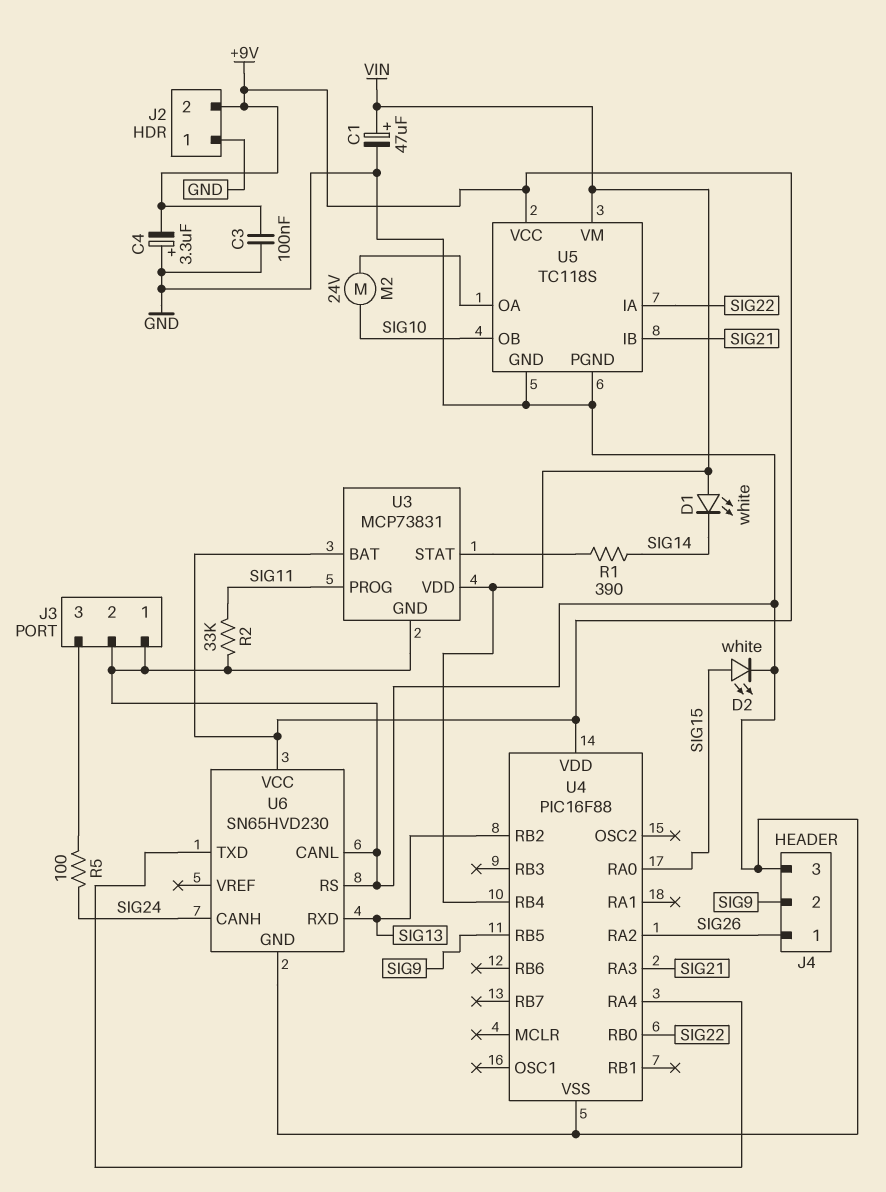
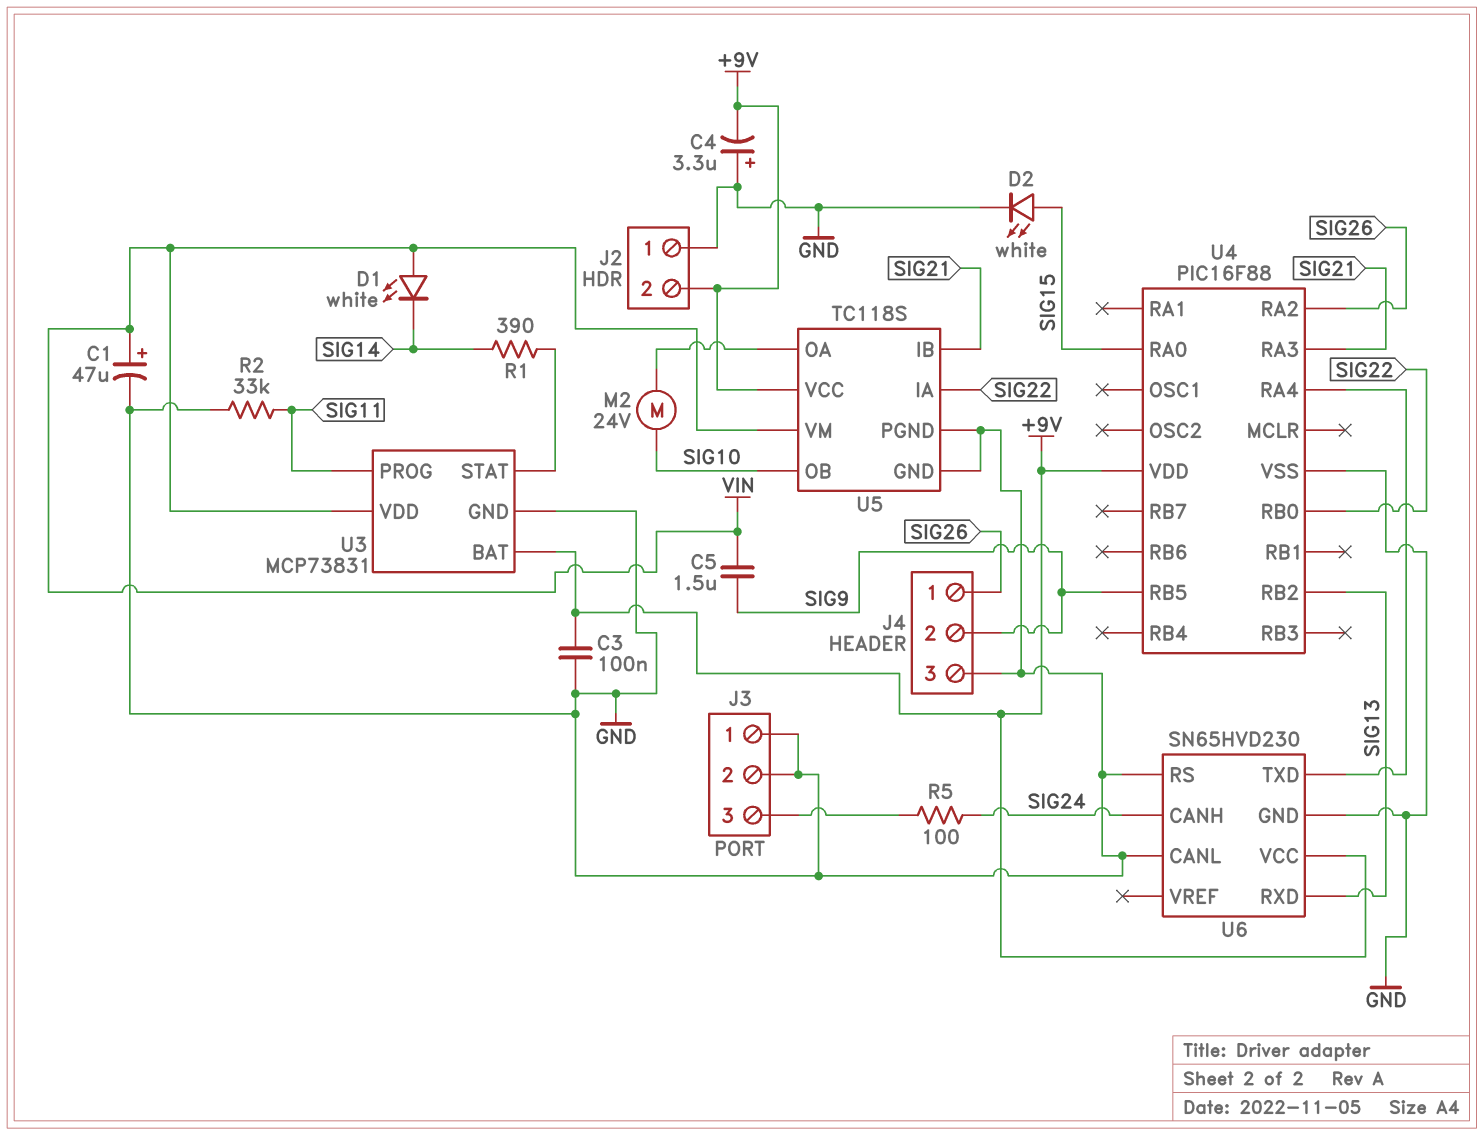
C5: none -> 1.5uF (SIG9, VIN)
U4 pin RB4: VIN -> none

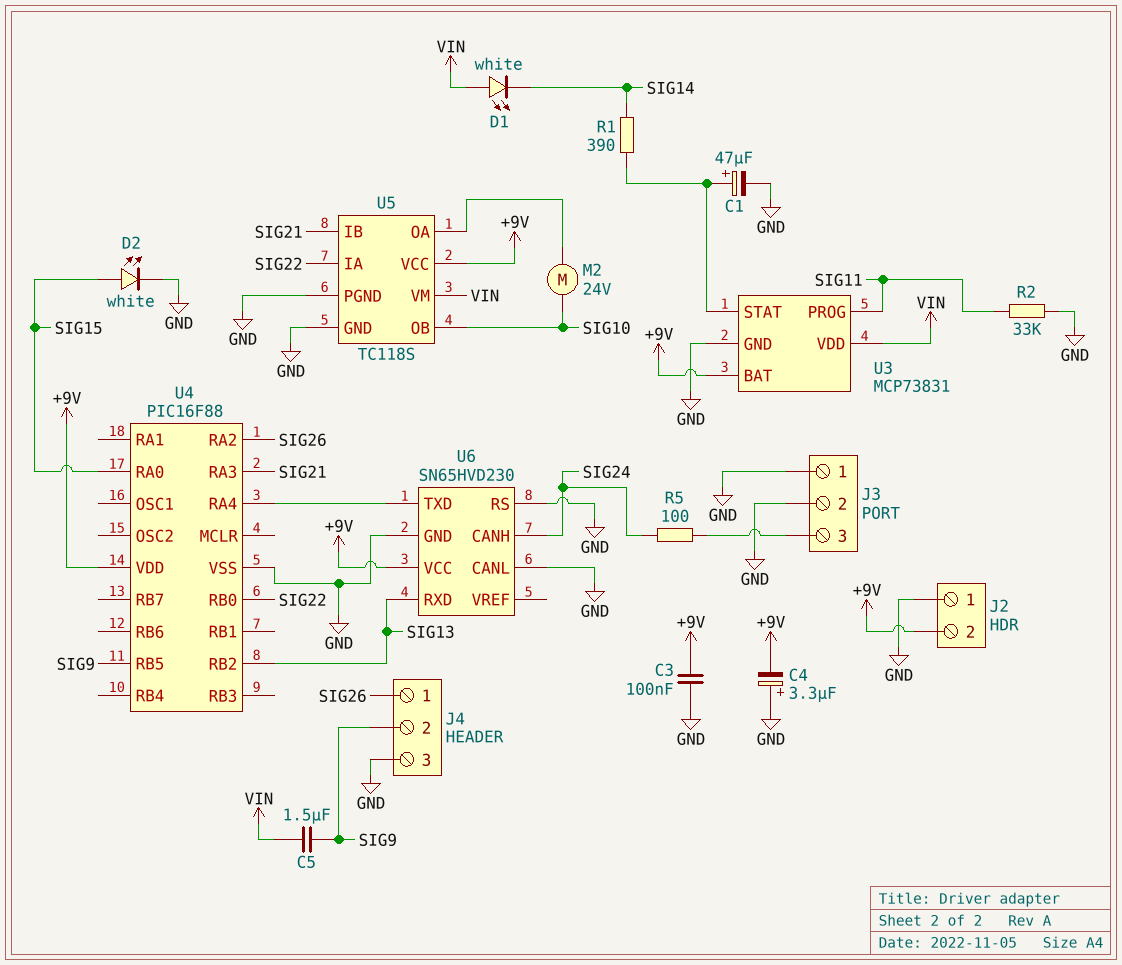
C1: 47uF (plus VIN, minus GND) -> 47uF (plus U3/STAT, minus GND)

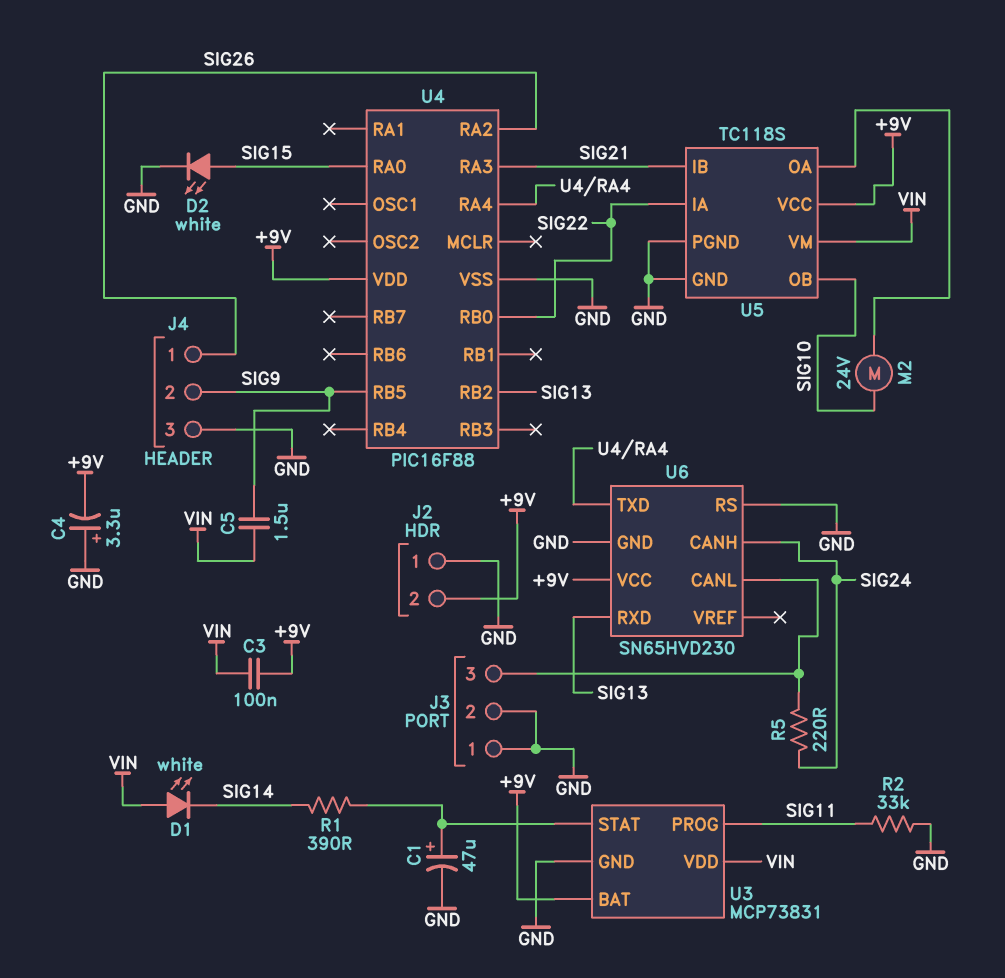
C3: 100nF (+9V, GND) -> 100nF (+9V, VIN)
R5: 100 (J3/3, SIG24) -> 220 (J3/3, SIG24)
U6 pin CANL: GND -> J3/3

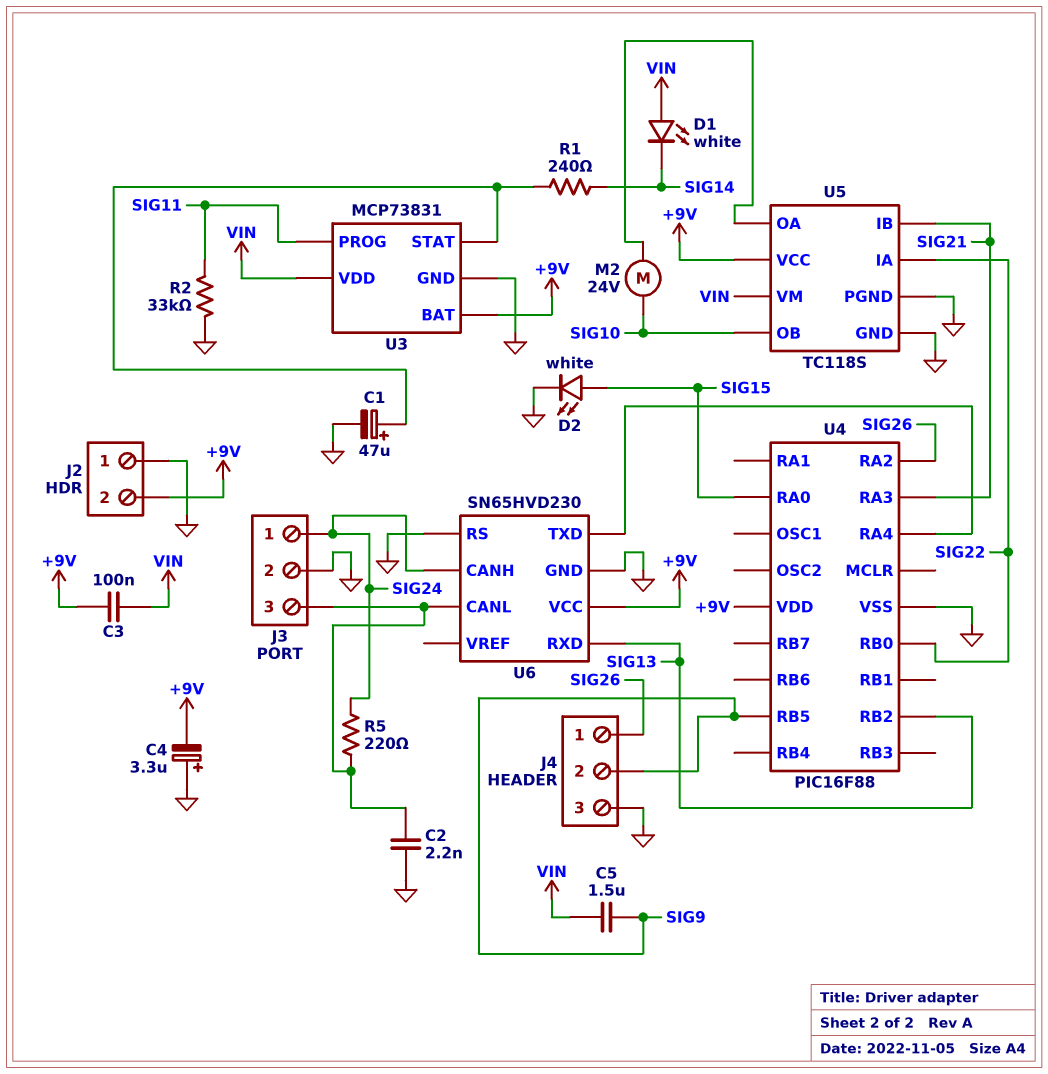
C2: none -> 2.2nF (GND, J3/3)
J3 pin 1: GND -> SIG24
R1: 390 (SIG14, U3/STAT) -> 240 (SIG14, U3/STAT)

